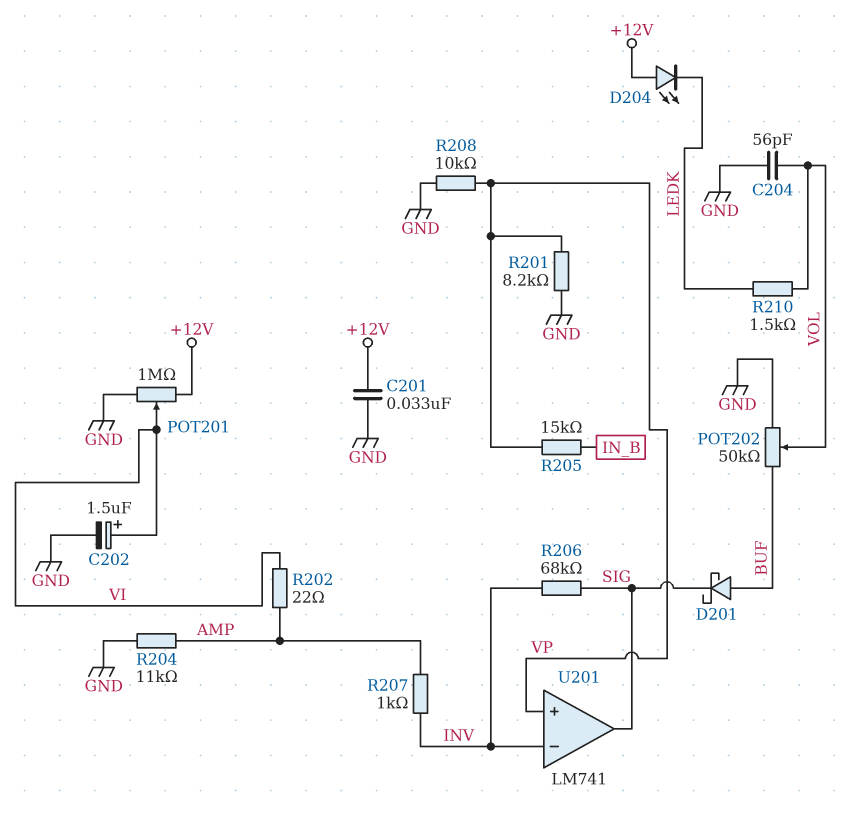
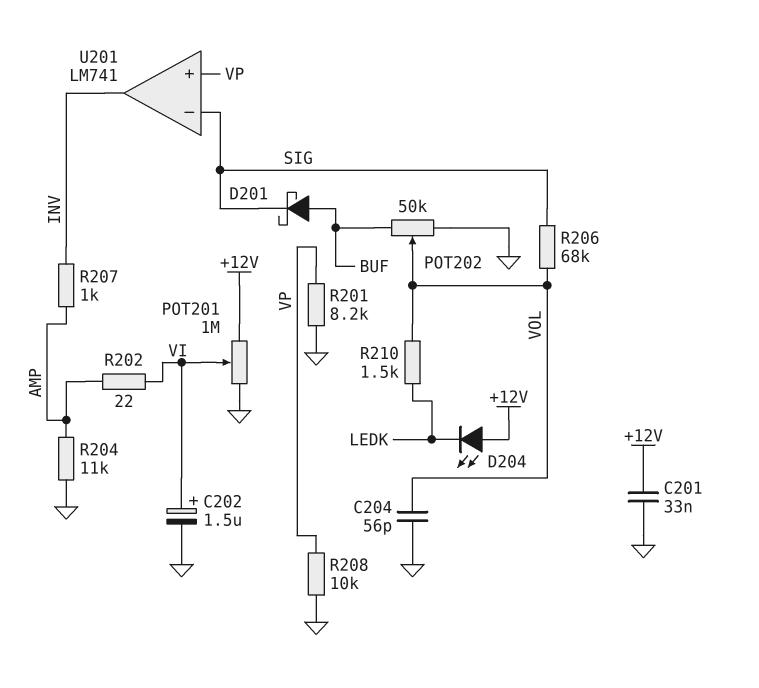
R205: 15k (IN_B, VP) -> none
R206: 68k (INV, SIG) -> 68k (SIG, VOL)
U201 pin in-: INV -> SIG
U201 pin out: SIG -> INV

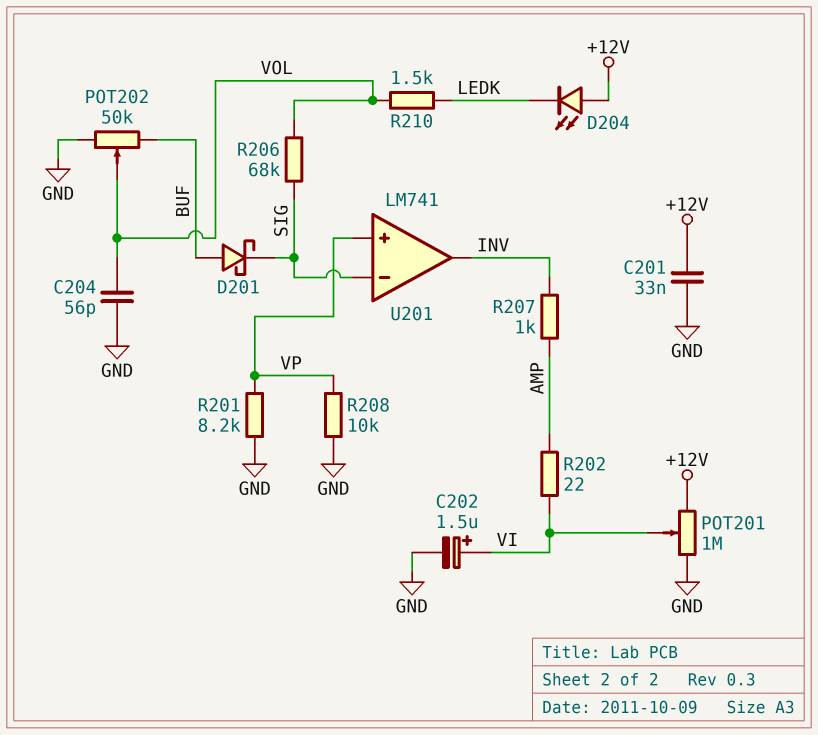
R204: 11k (AMP, GND) -> none

